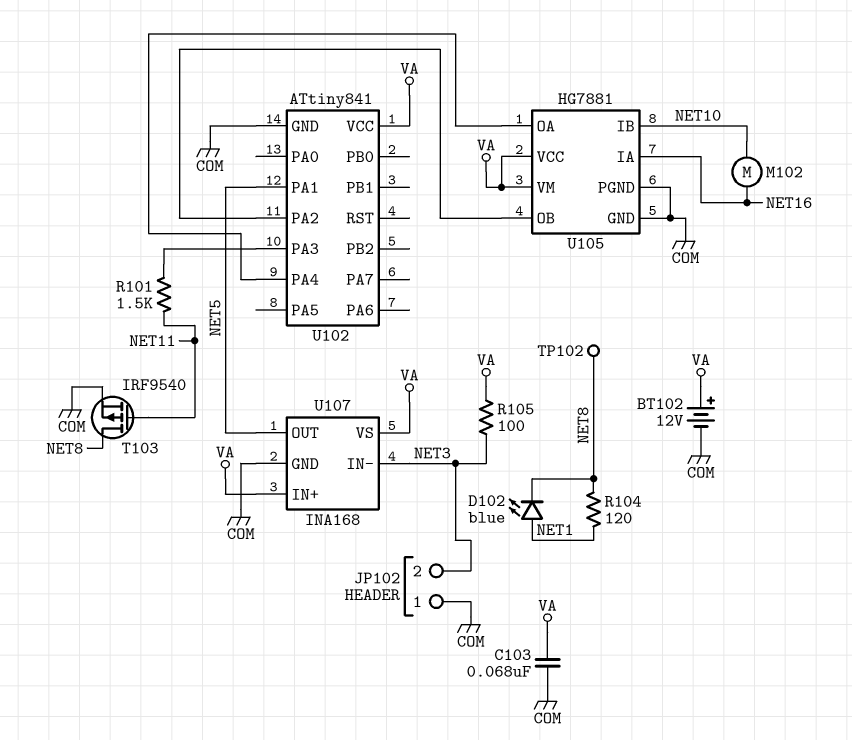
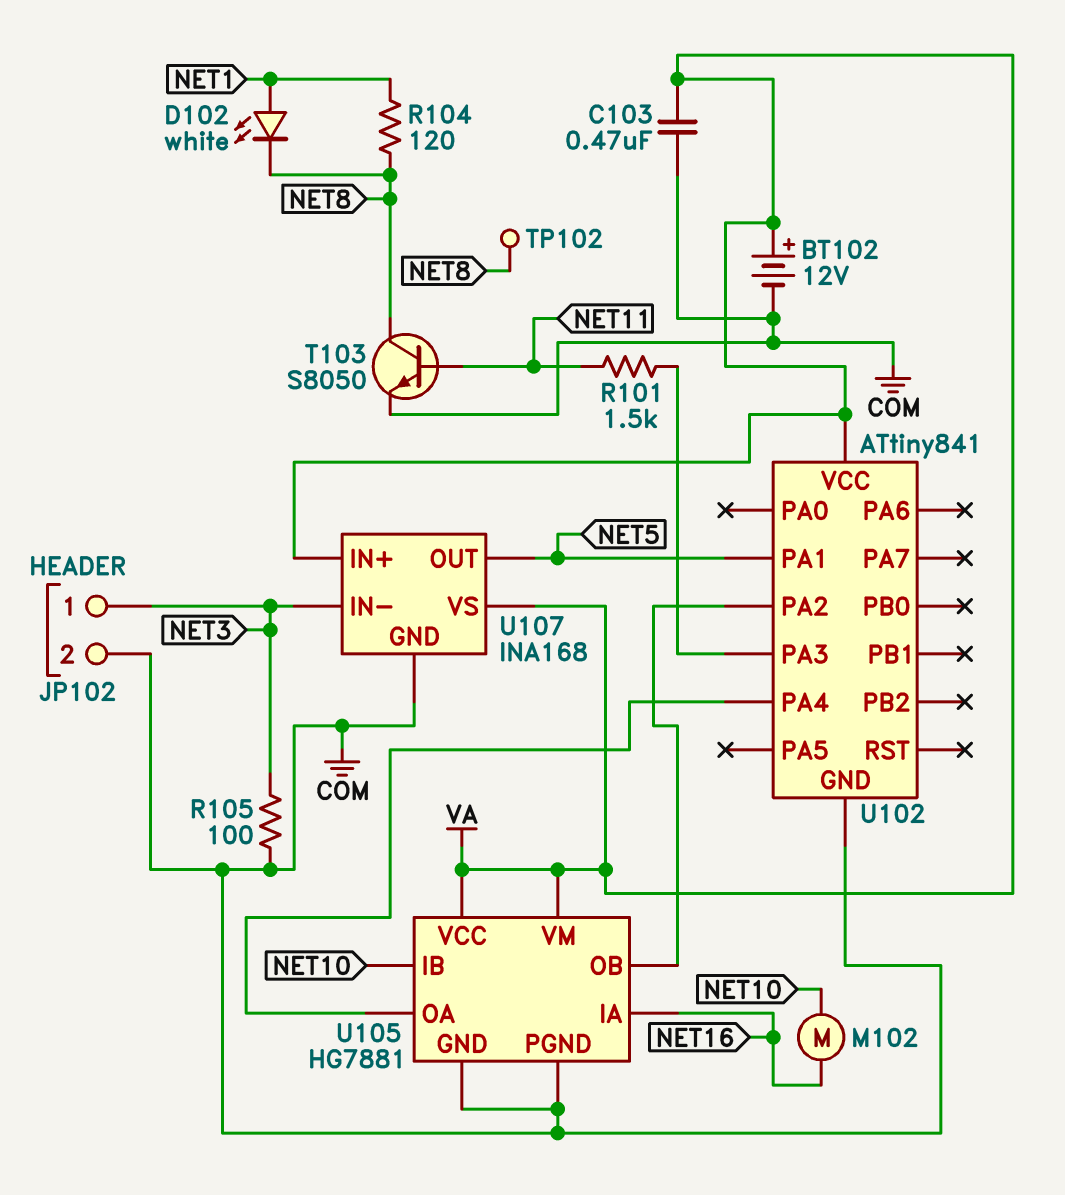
C103: 68nF (COM, VA) -> 470nF (COM, VA)
D102: LED blue (A NET1, K NET8) -> LED white (A NET1, K NET8)
JP102 pin 1: COM -> NET3
JP102 pin 2: NET3 -> COM
R105: 100 (NET3, VA) -> 100 (COM, NET3)
T103: PMOS IRF9540 (G NET11, D NET8, S COM) -> NPN S8050 (B NET11, C NET8, E COM)

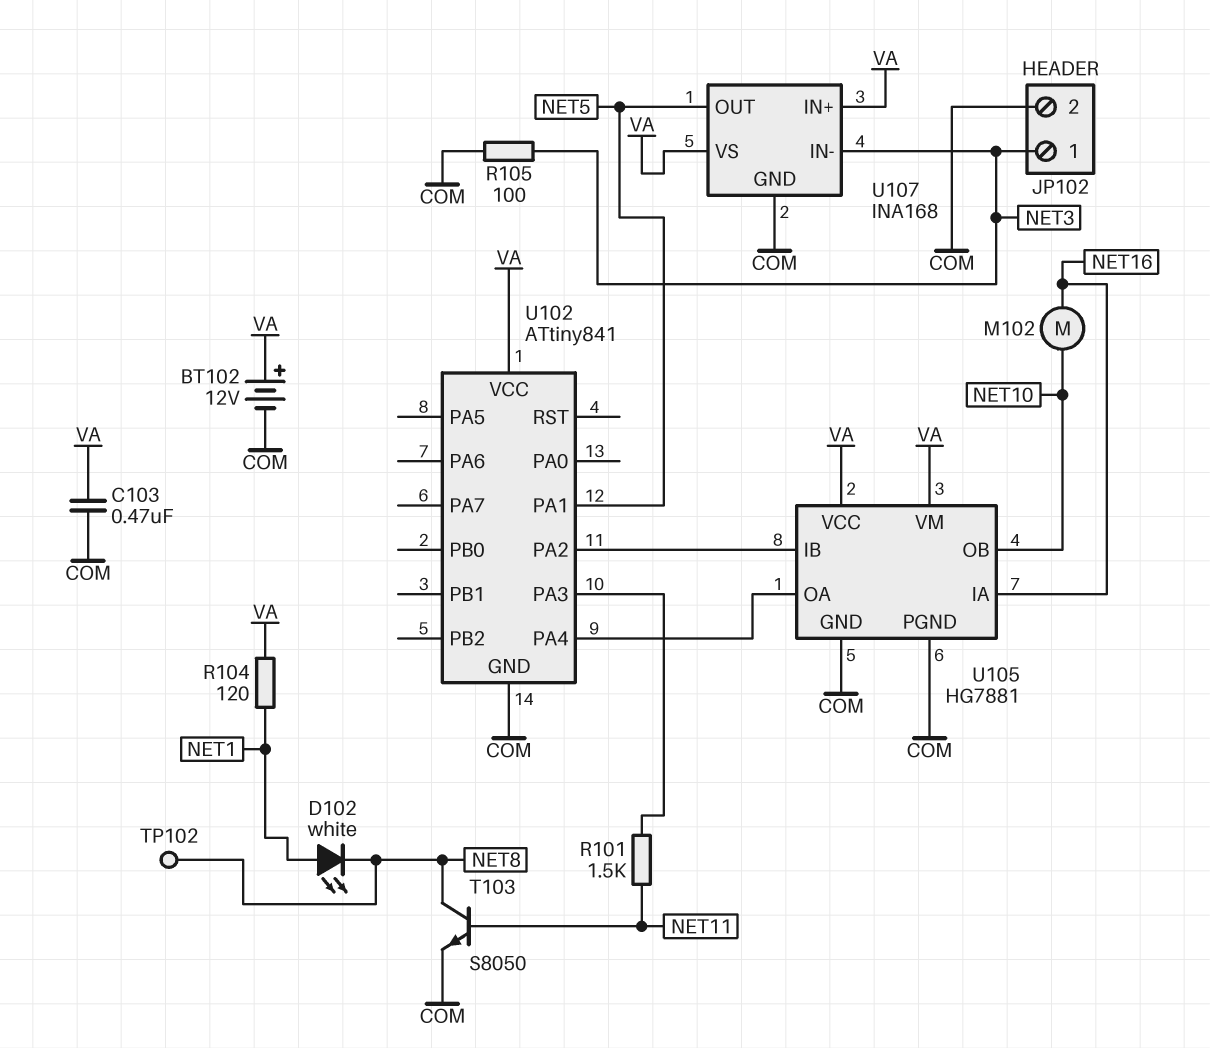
R104: 120 (NET1, NET8) -> 120 (NET1, VA)
U105 pin IB: NET10 -> U102/PA2
U105 pin OB: U102/PA2 -> NET10

